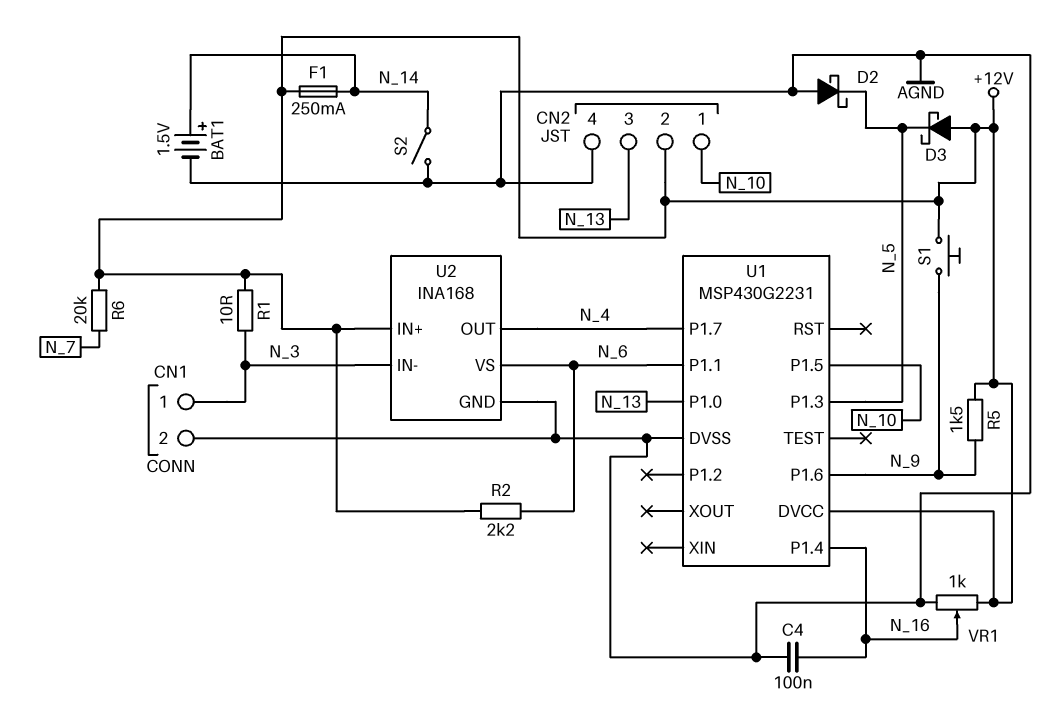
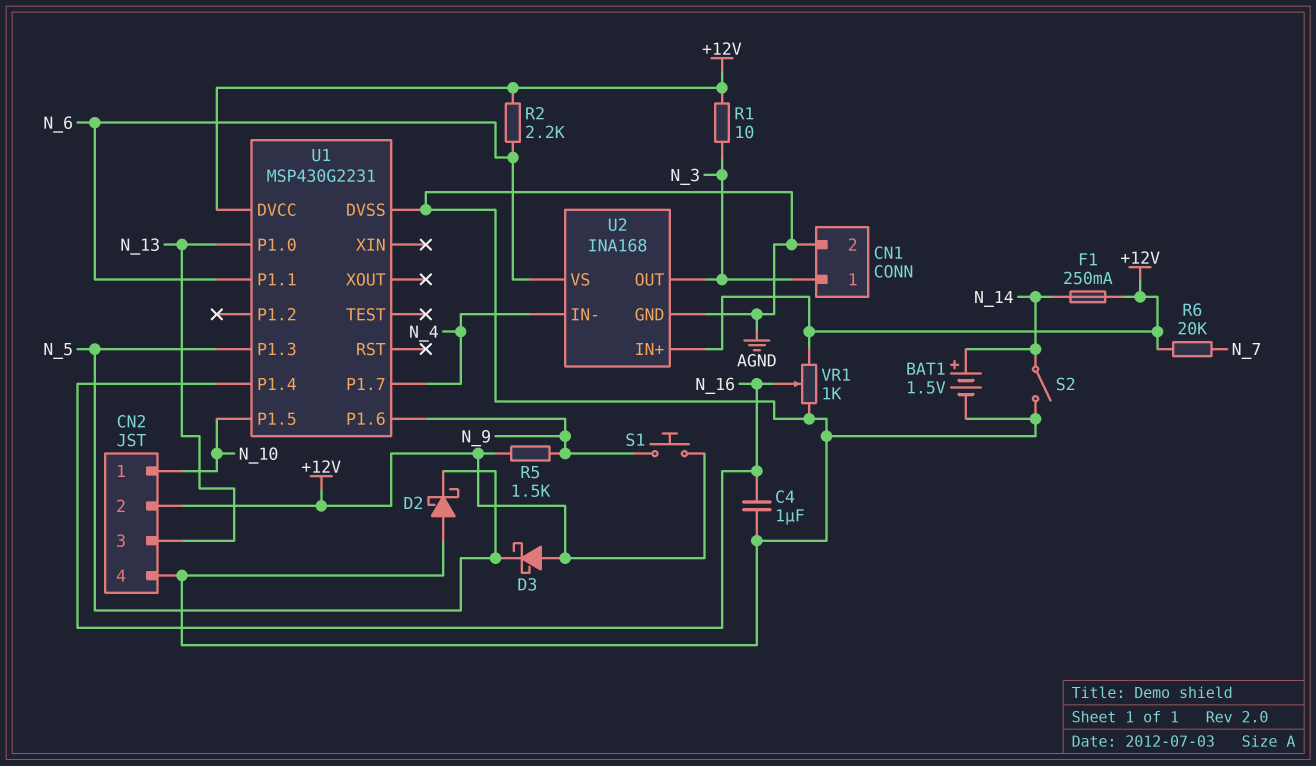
C4: 100nF (AGND, N_16) -> 1uF (AGND, N_16)
U2 pin IN-: N_3 -> N_4
U2 pin OUT: N_4 -> N_3

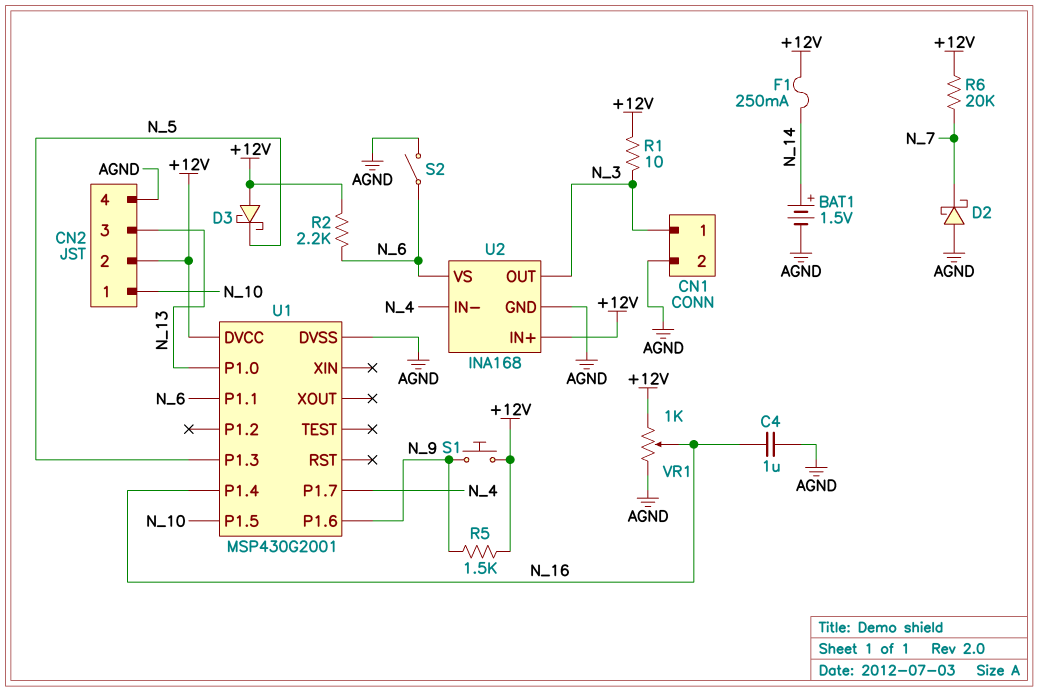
D2: schottky (A AGND, K N_5) -> schottky (A AGND, K N_7)
S2: switch (AGND, N_14) -> switch (AGND, N_6)
U1: MSP430G2231 -> MSP430G2001

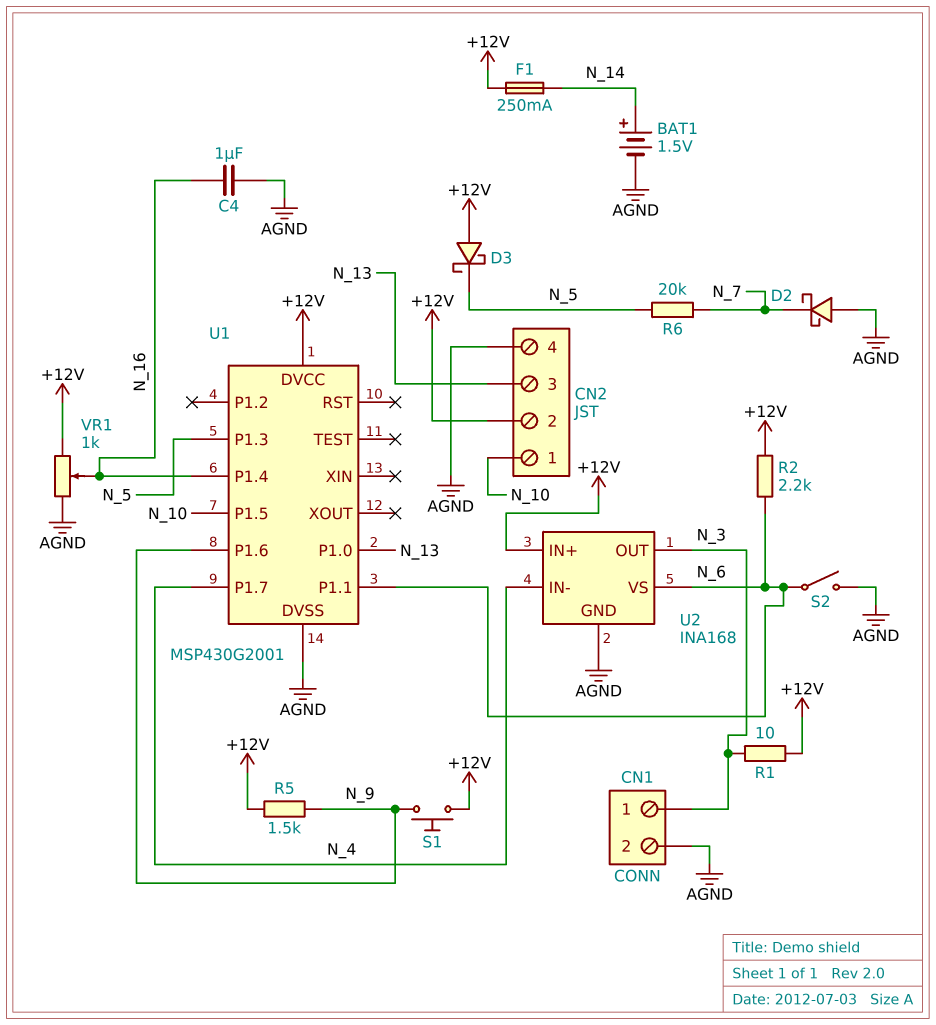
R6: 20k (+12V, N_7) -> 20k (N_5, N_7)

